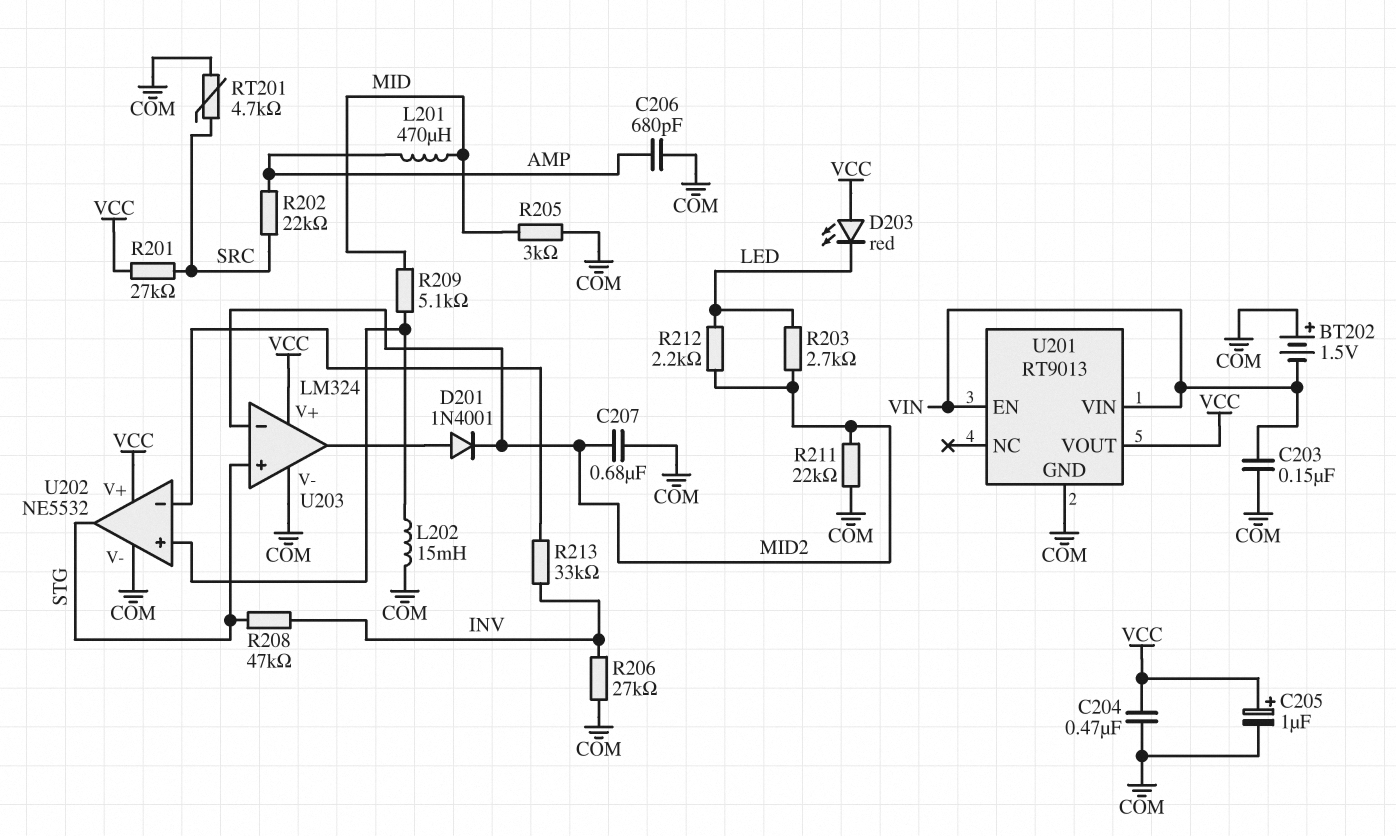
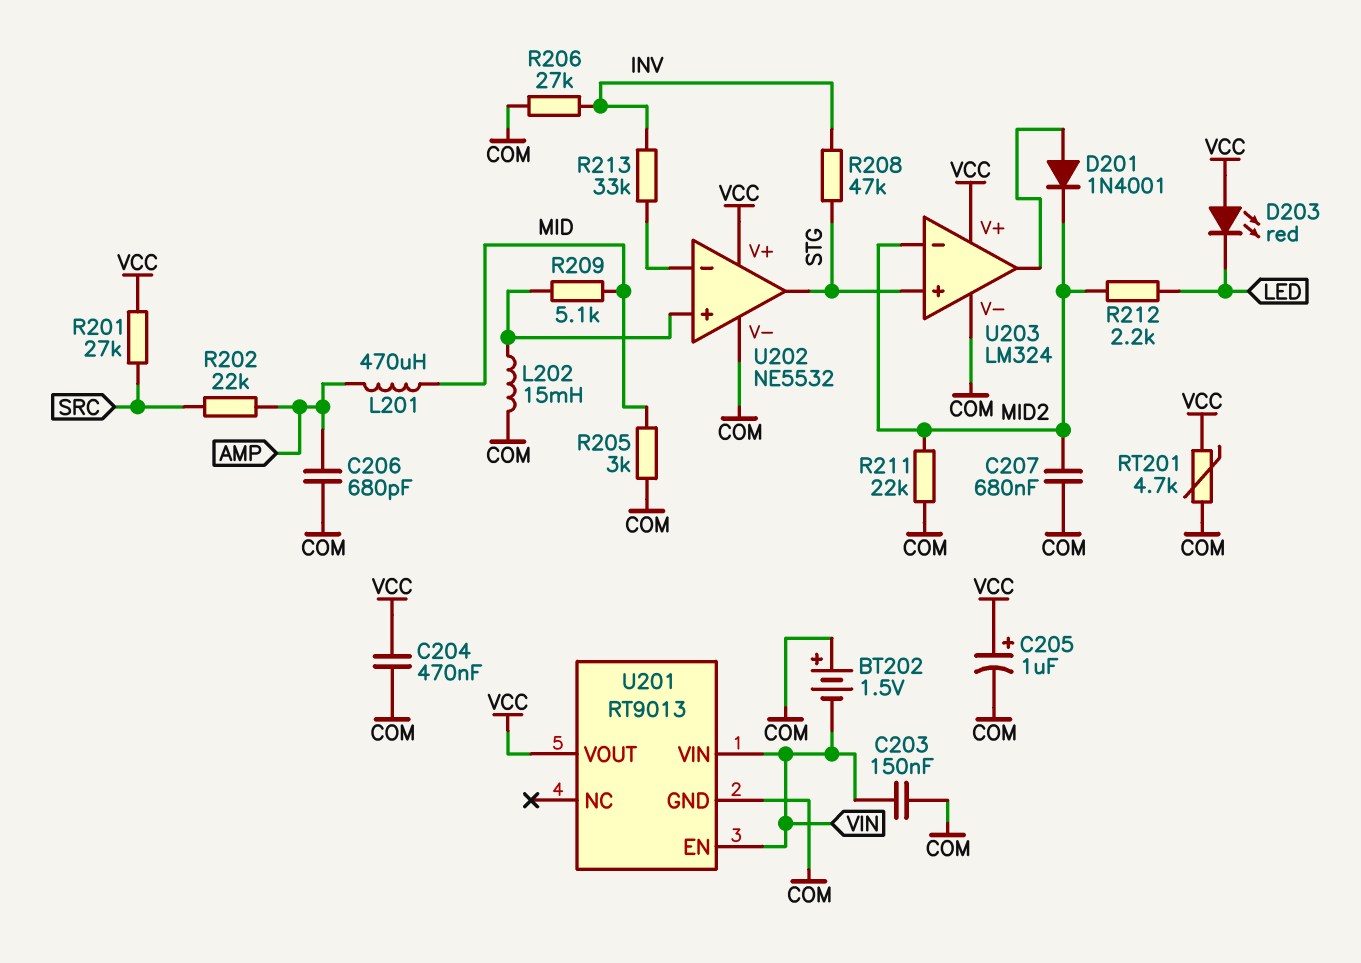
R203: 2.7k (LED, MID2) -> none
RT201: 4.7k (COM, SRC) -> 4.7k (COM, VCC)

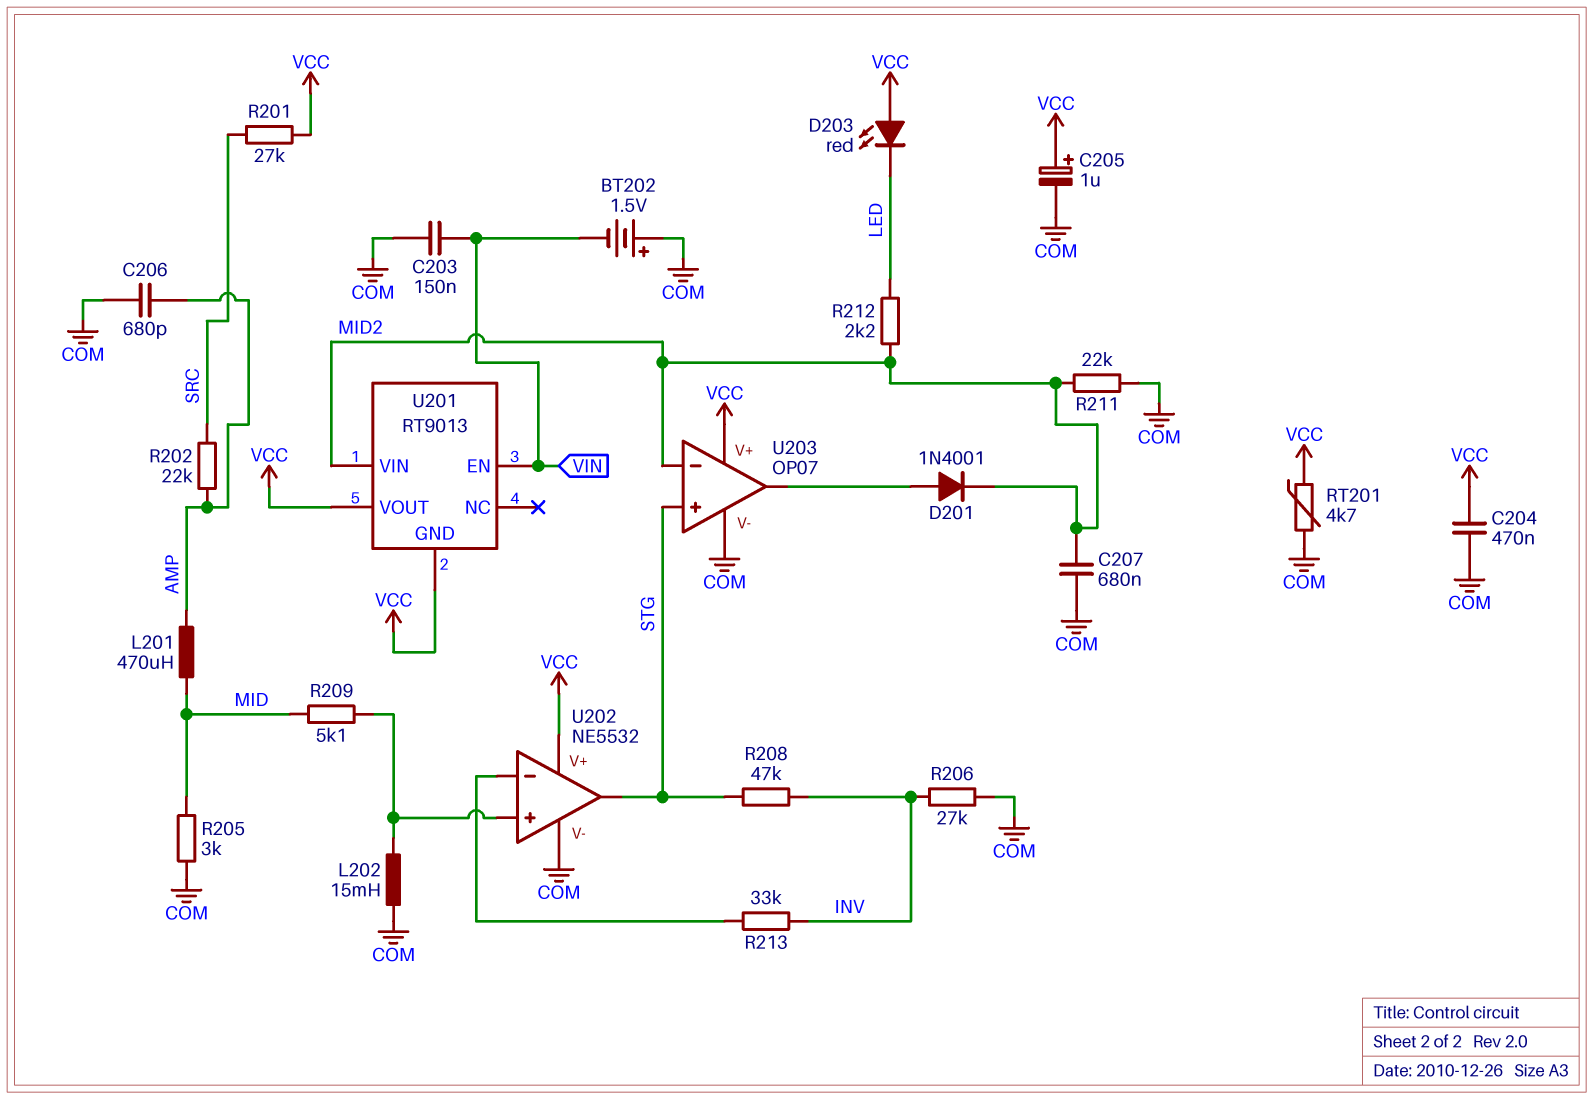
U201 pin GND: COM -> VCC
U201 pin VIN: VIN -> MID2
U203: LM324 -> OP07

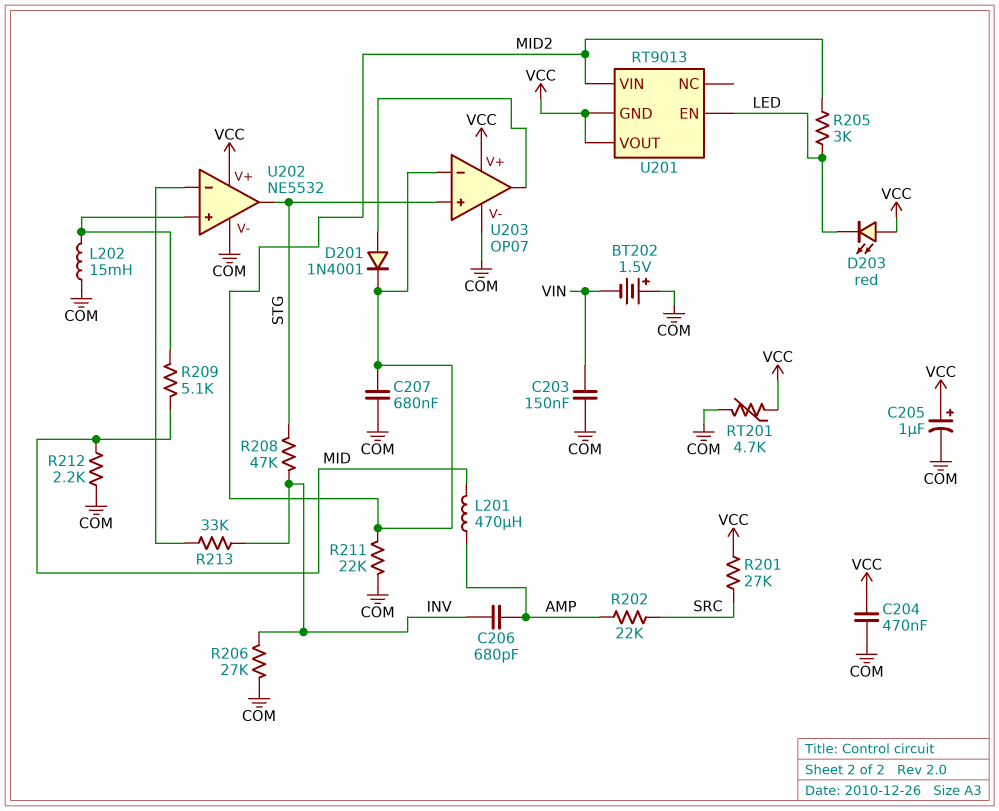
C206: 680pF (AMP, COM) -> 680pF (AMP, INV)
R205: 3k (COM, MID) -> 3k (LED, MID2)
R212: 2.2k (LED, MID2) -> 2.2k (COM, MID)
U201 pin EN: VIN -> LED

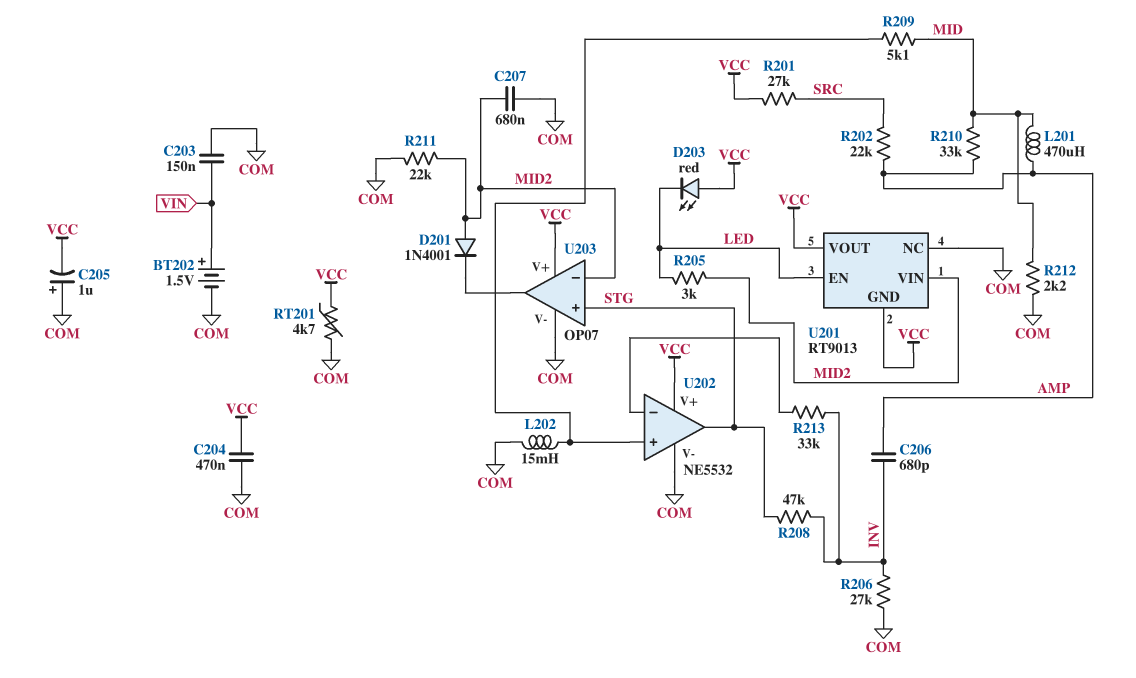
BT202: 1.5V (plus COM, minus VIN) -> 1.5V (plus VIN, minus COM)
C205: 1uF (plus VCC, minus COM) -> 1uF (plus COM, minus VCC)
D201: diode 1N4001 (A U203/out, K MID2) -> diode 1N4001 (A MID2, K U203/out)
R210: none -> 33k (AMP, MID)
U201 pin NC: none -> COM

